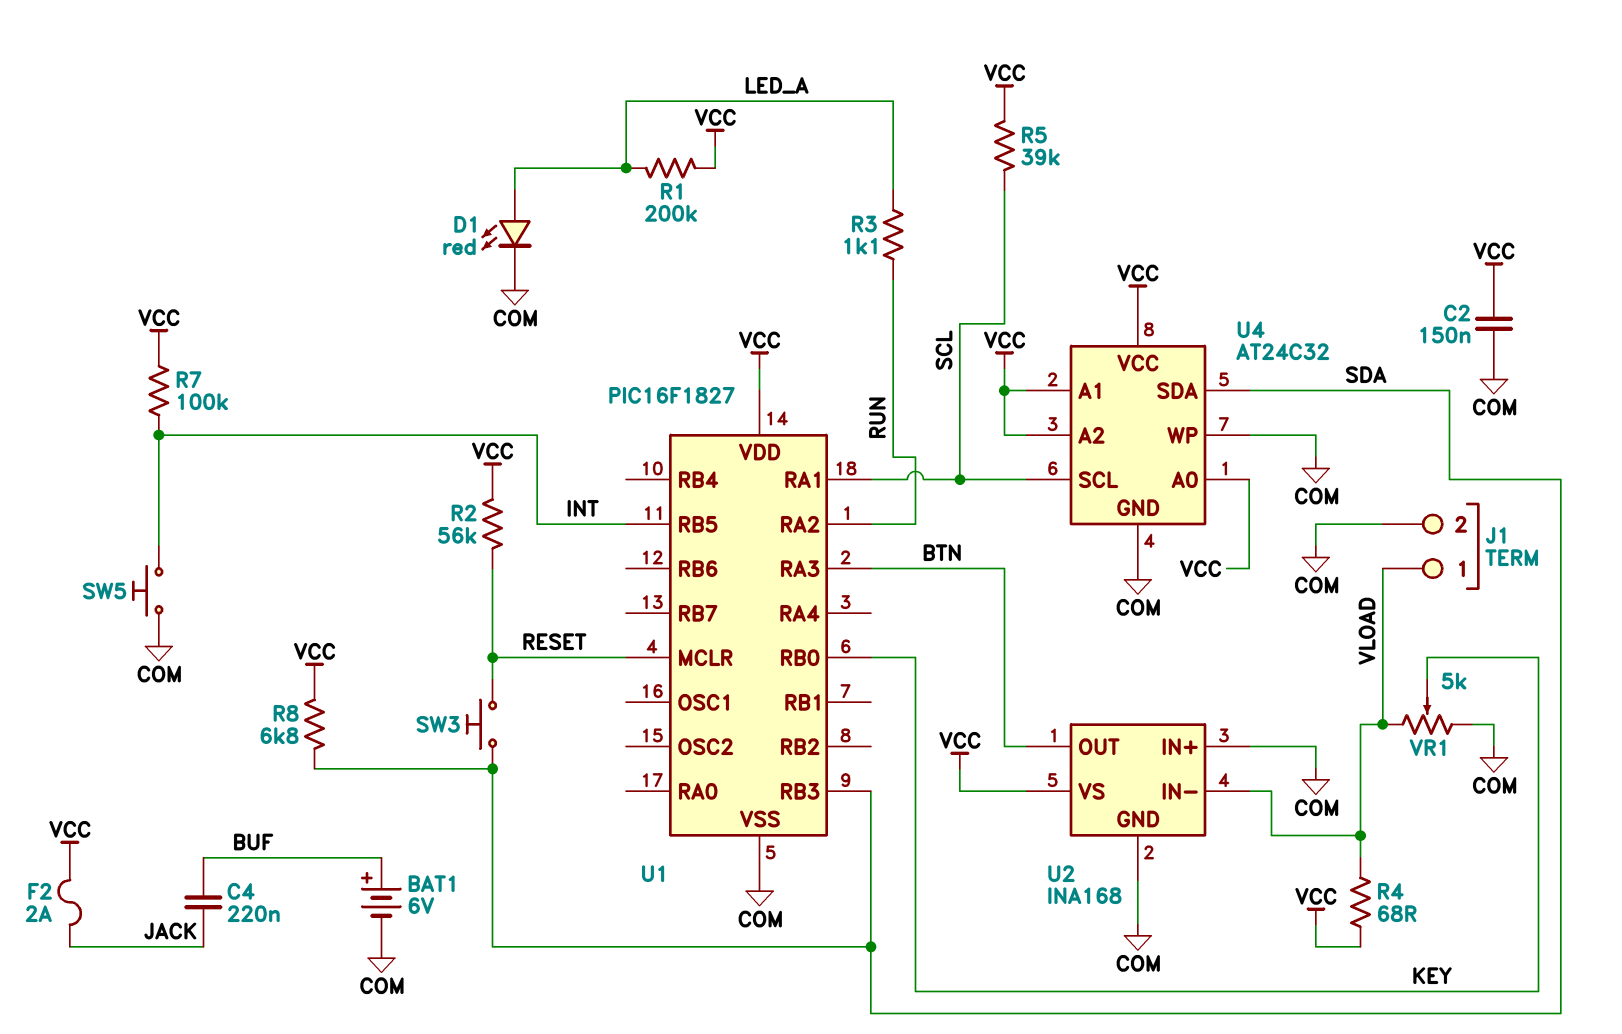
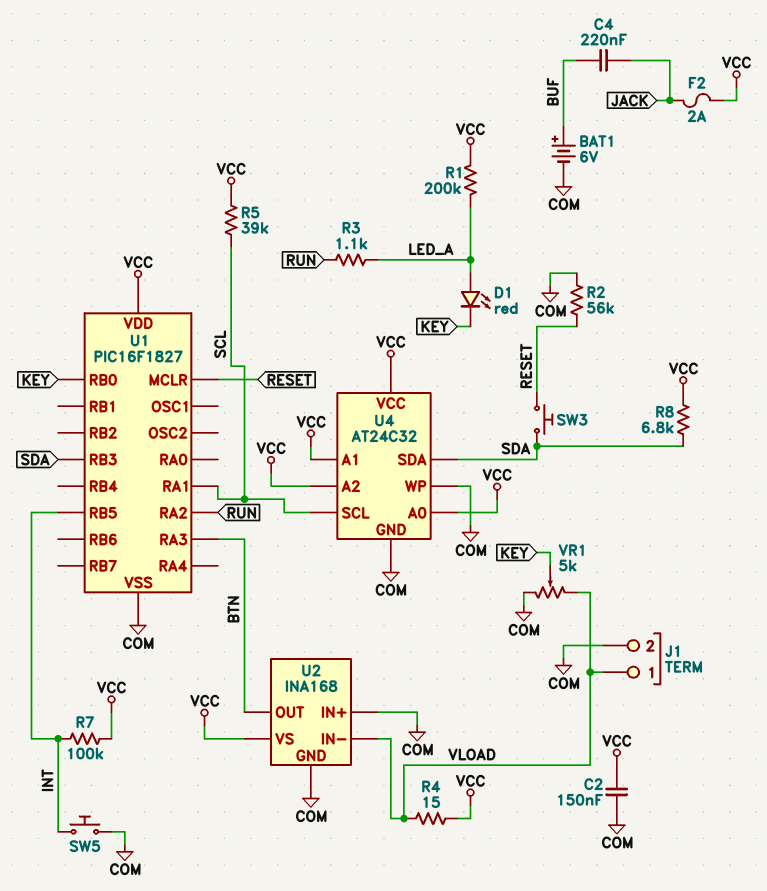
D1: LED red (A LED_A, K COM) -> LED red (A LED_A, K KEY)
R2: 56k (RESET, VCC) -> 56k (COM, RESET)
R4: 68 (VCC, VLOAD) -> 15 (VCC, VLOAD)

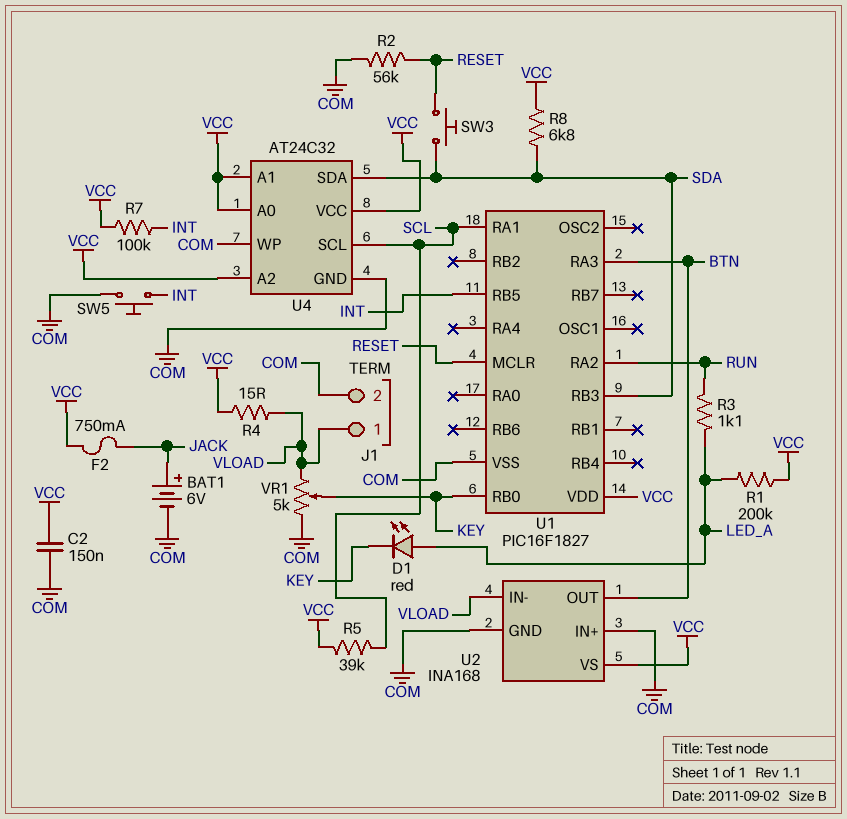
BAT1: 6V (plus BUF, minus COM) -> 6V (plus JACK, minus COM)
C4: 220nF (BUF, JACK) -> none
F2: 2A (JACK, VCC) -> 750mA (JACK, VCC)

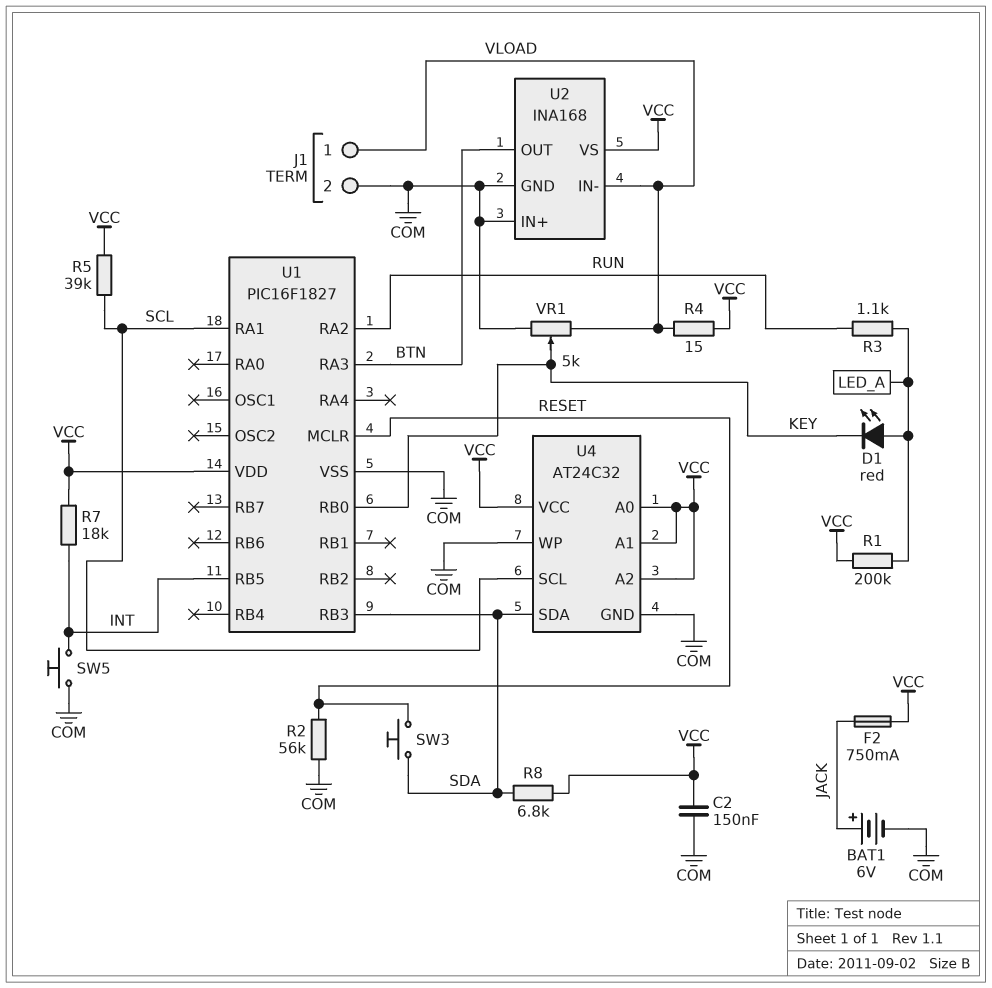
R7: 100k (INT, VCC) -> 18k (INT, VCC)

